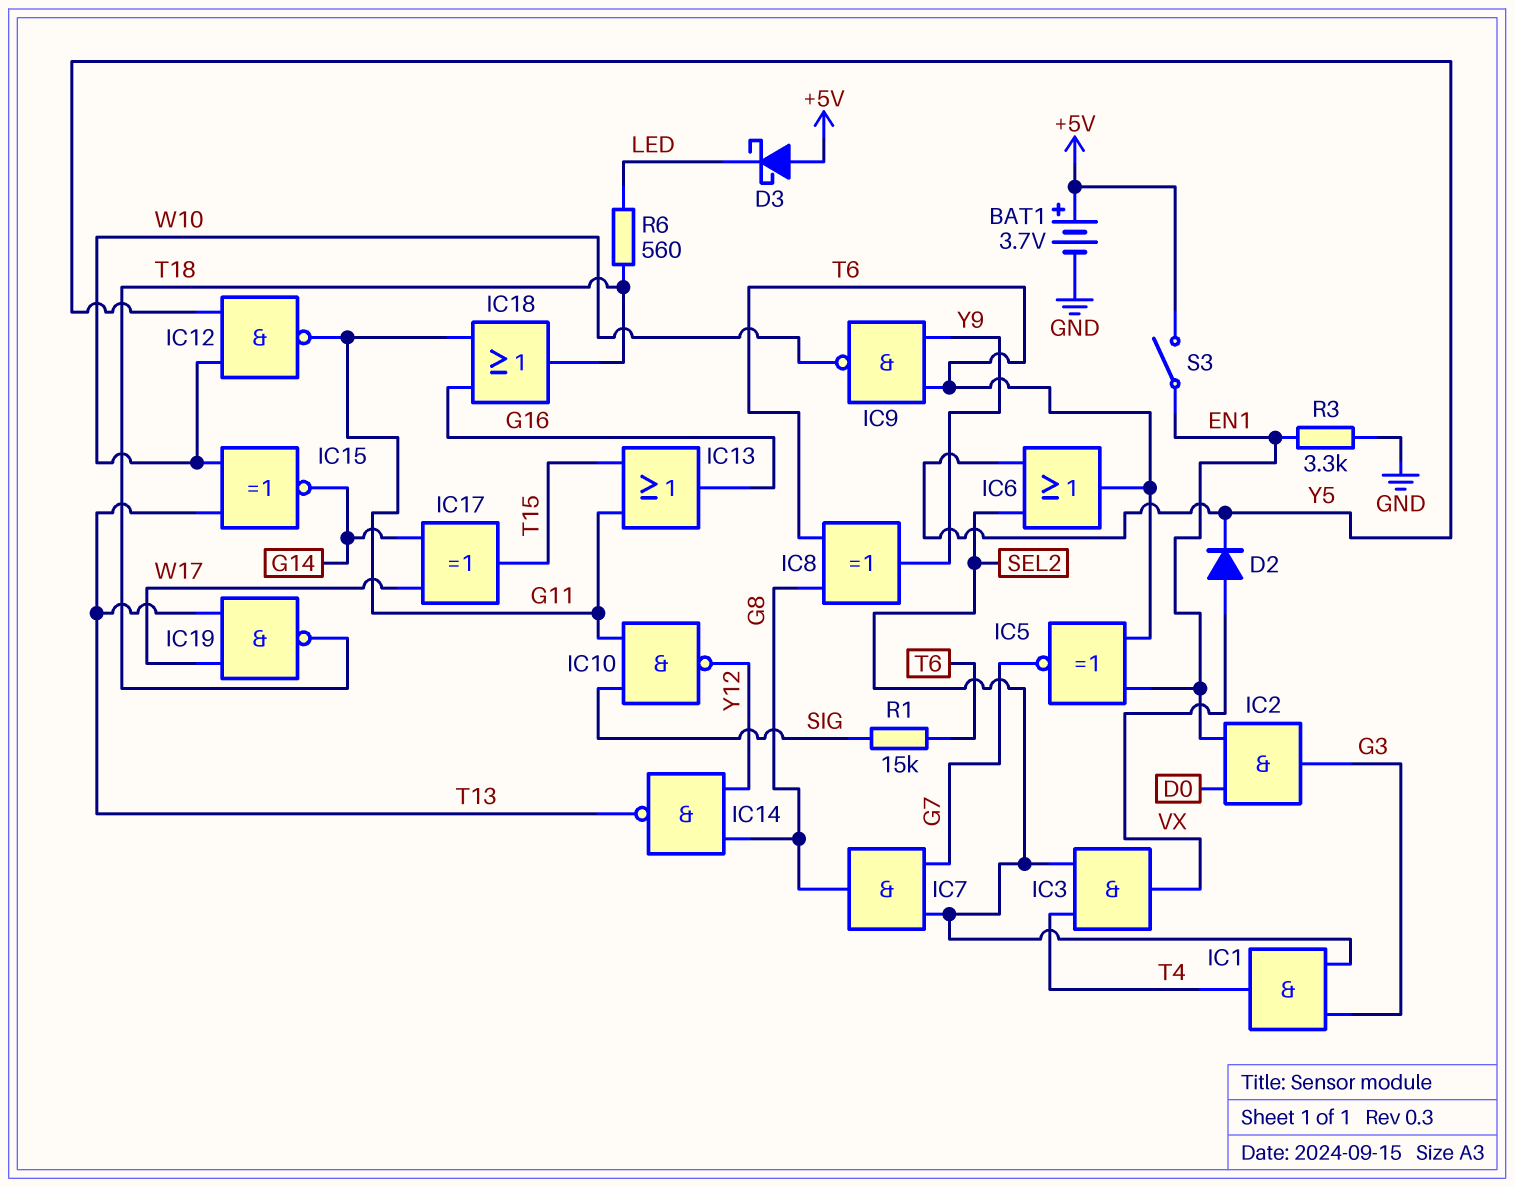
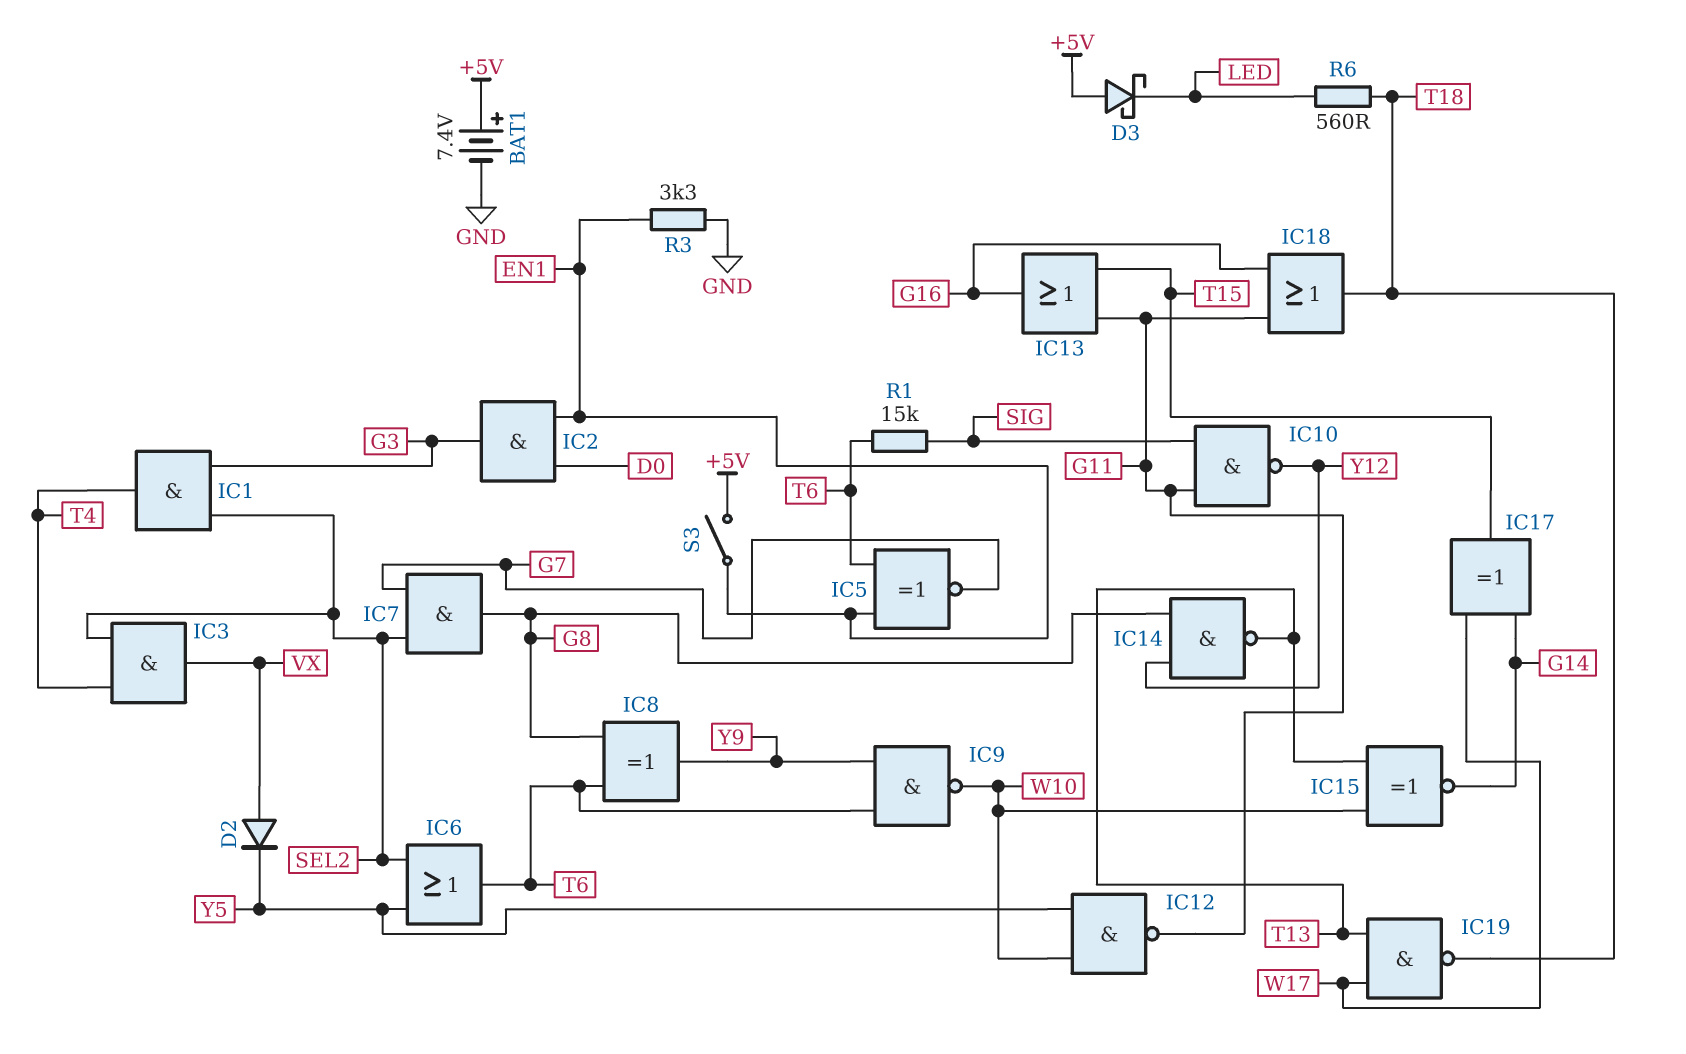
BAT1: 3.7V (plus +5V, minus GND) -> 7.4V (plus +5V, minus GND)

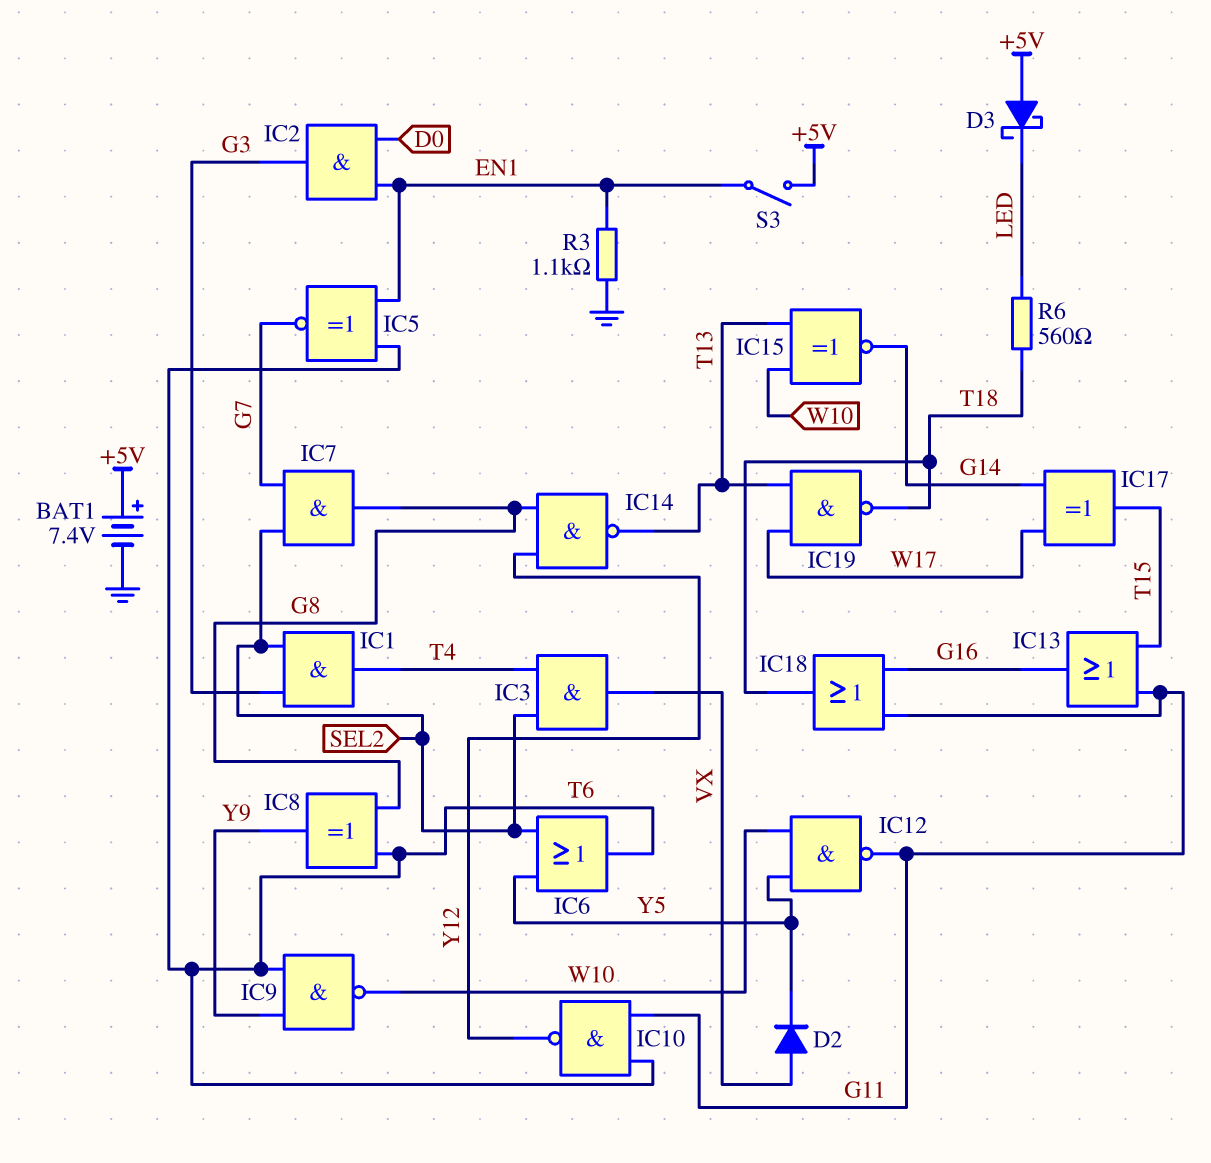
IC10: NAND (in G11, in SIG, out Y12) -> NAND (in G11, in T6, out Y12)
R1: 15k (SIG, T6) -> none
R3: 3.3k (EN1, GND) -> 1.1k (EN1, GND)

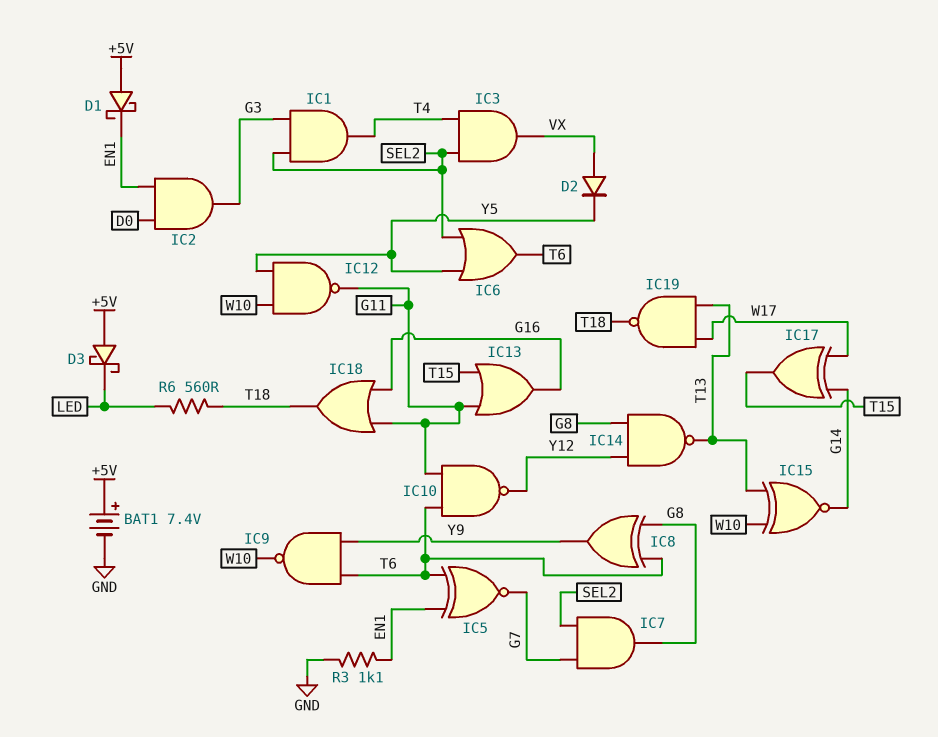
D1: none -> schottky (A +5V, K EN1)
S3: switch (+5V, EN1) -> none

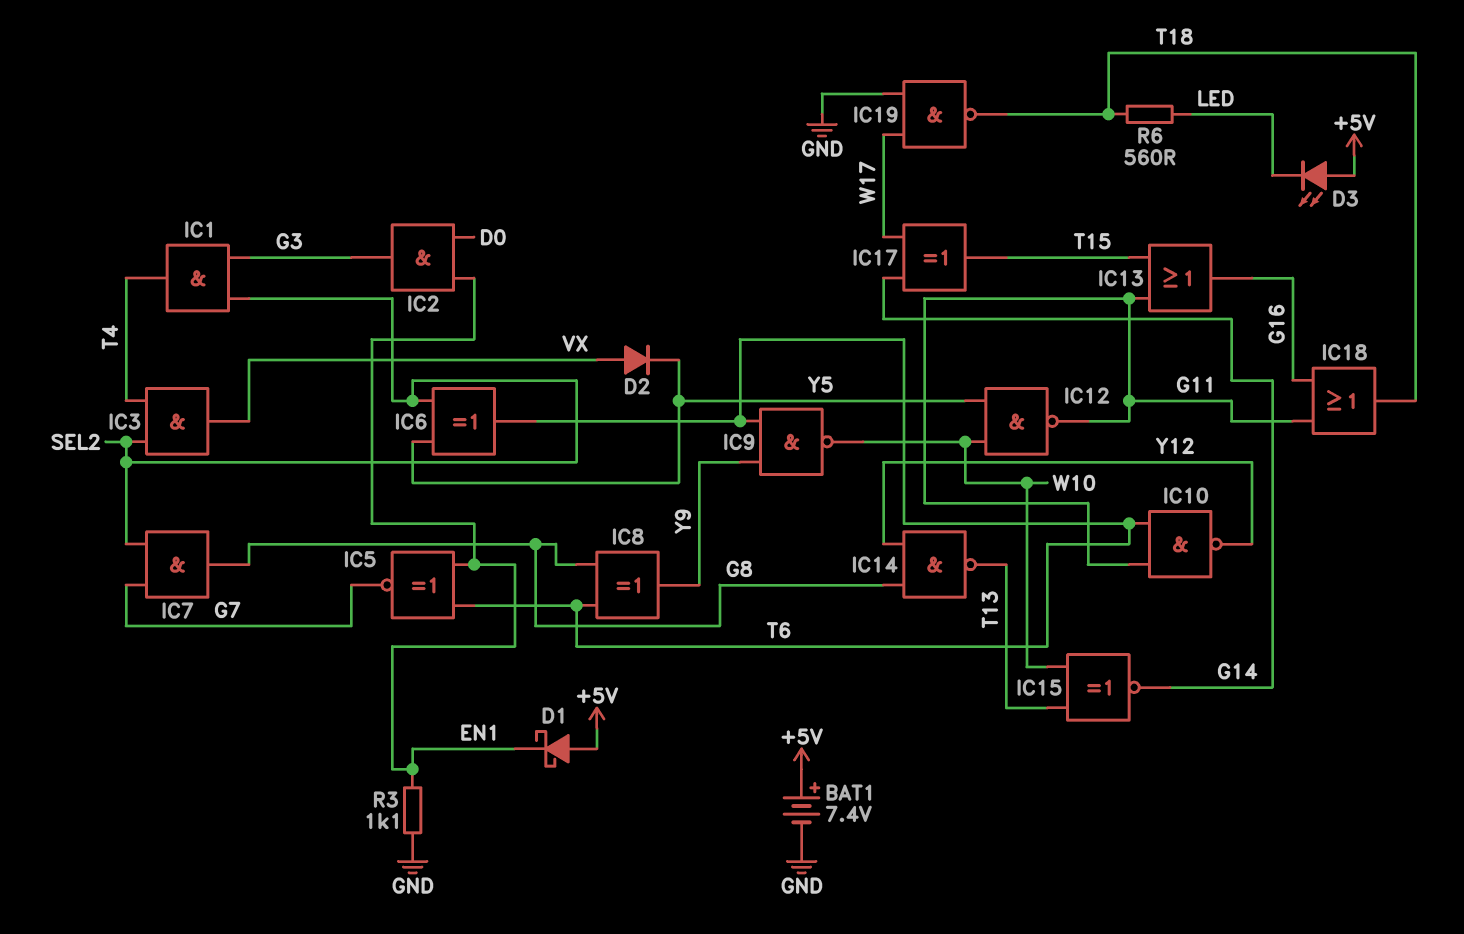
D3: schottky (A +5V, K LED) -> LED (A +5V, K LED)
IC6: OR (in SEL2, in Y5, out T6) -> XOR (in SEL2, in Y5, out T6)
IC19: NAND (in T13, in W17, out T18) -> NAND (in GND, in W17, out T18)

